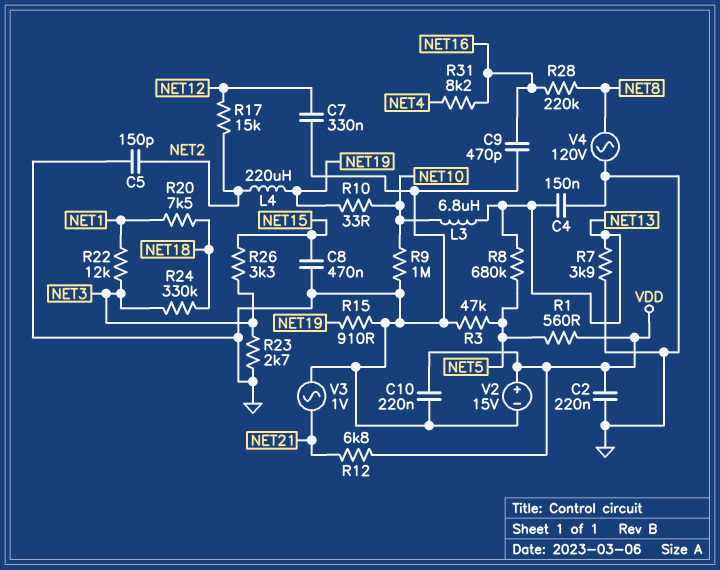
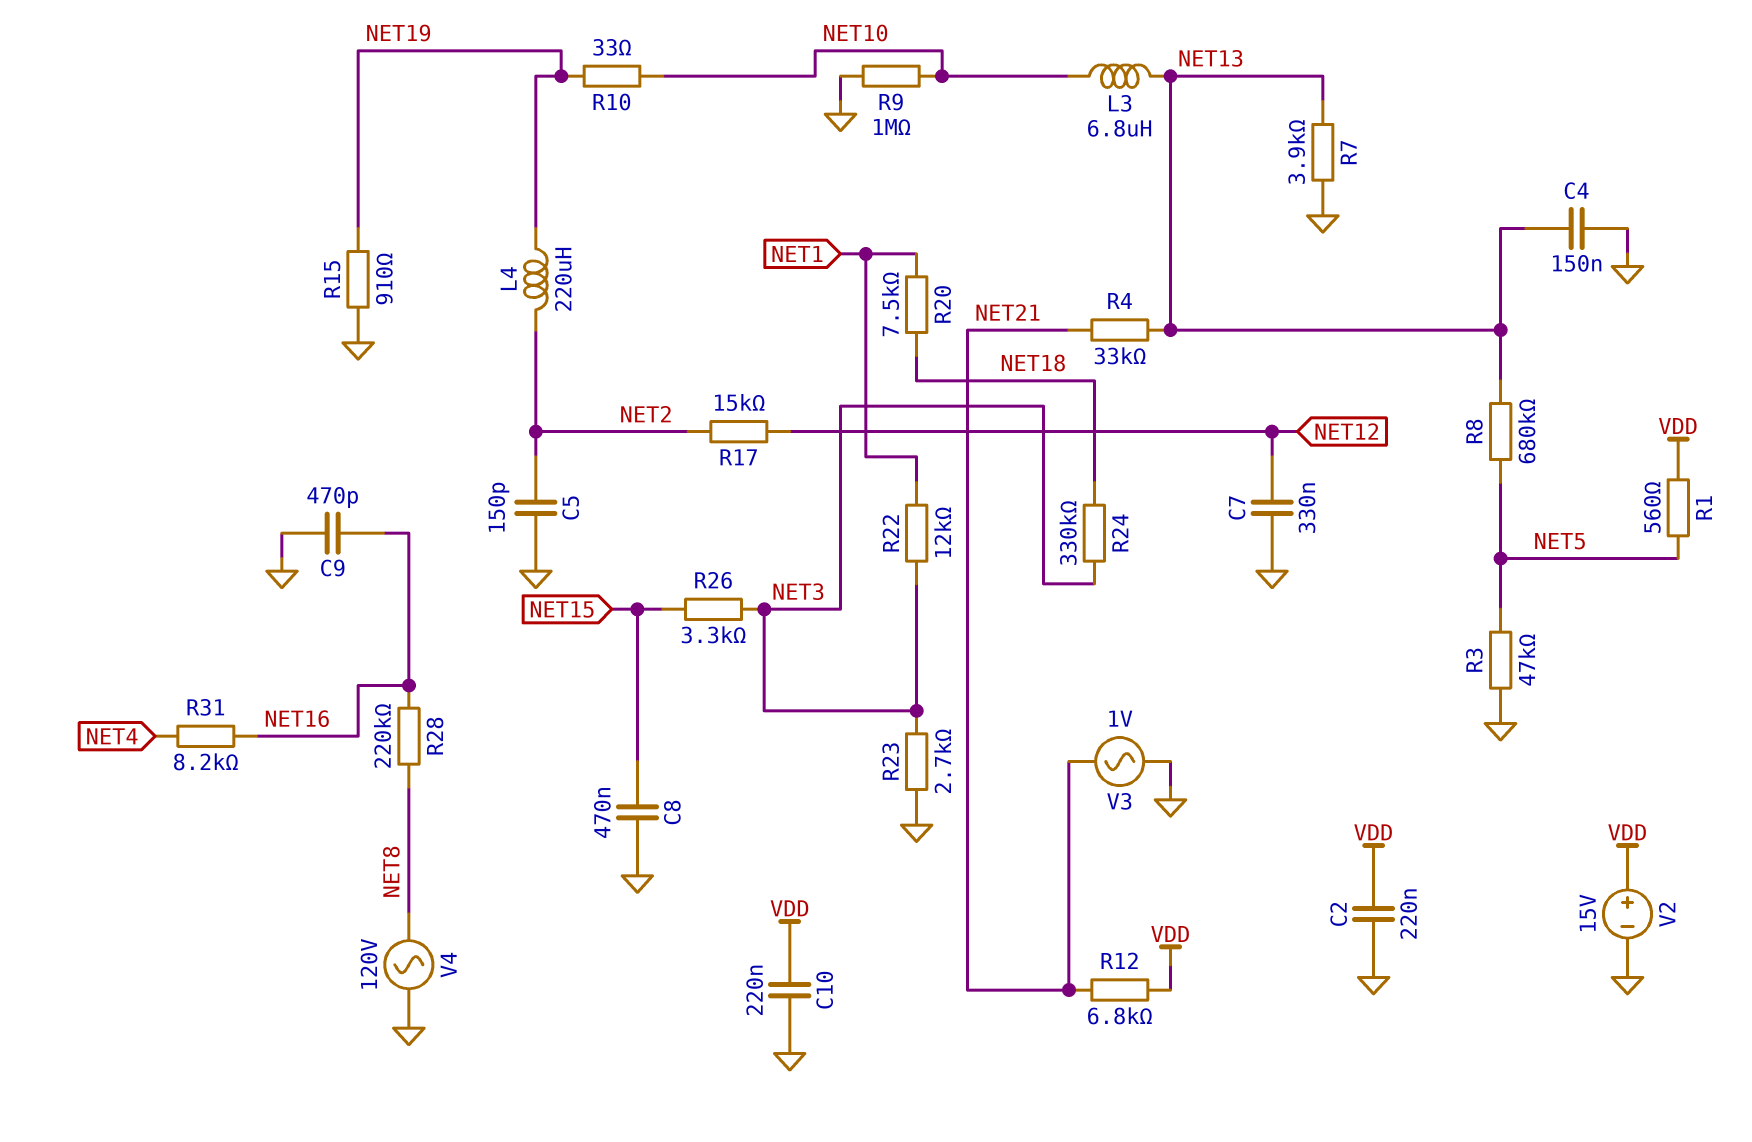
R4: none -> 33k (NET13, NET21)

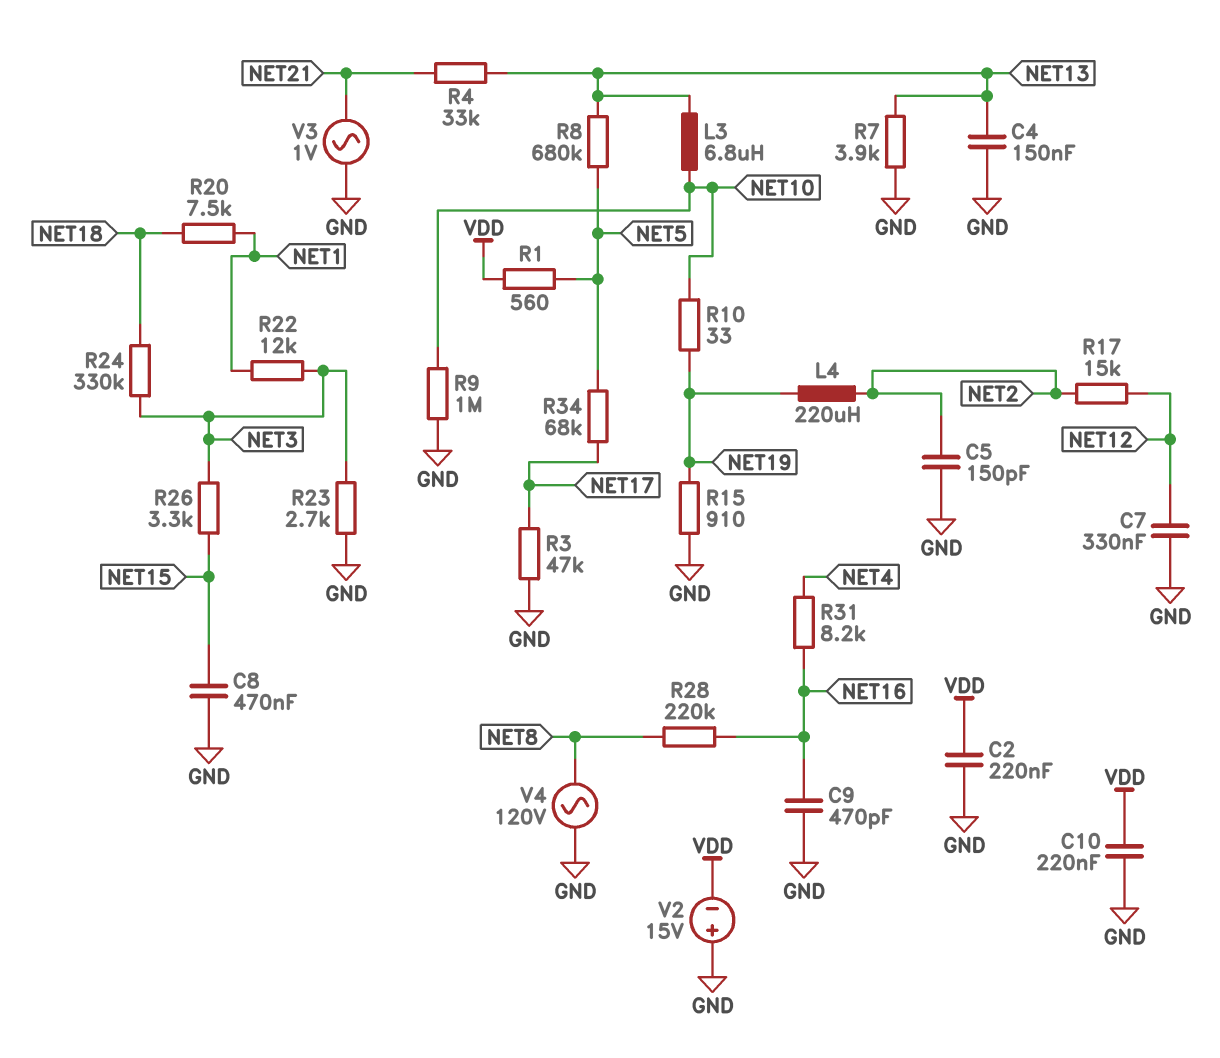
R3: 47k (GND, NET5) -> 47k (GND, NET17)
R12: 6.8k (NET21, VDD) -> none
R34: none -> 68k (NET5, NET17)
V2: 15V (plus VDD, minus GND) -> 15V (plus GND, minus VDD)

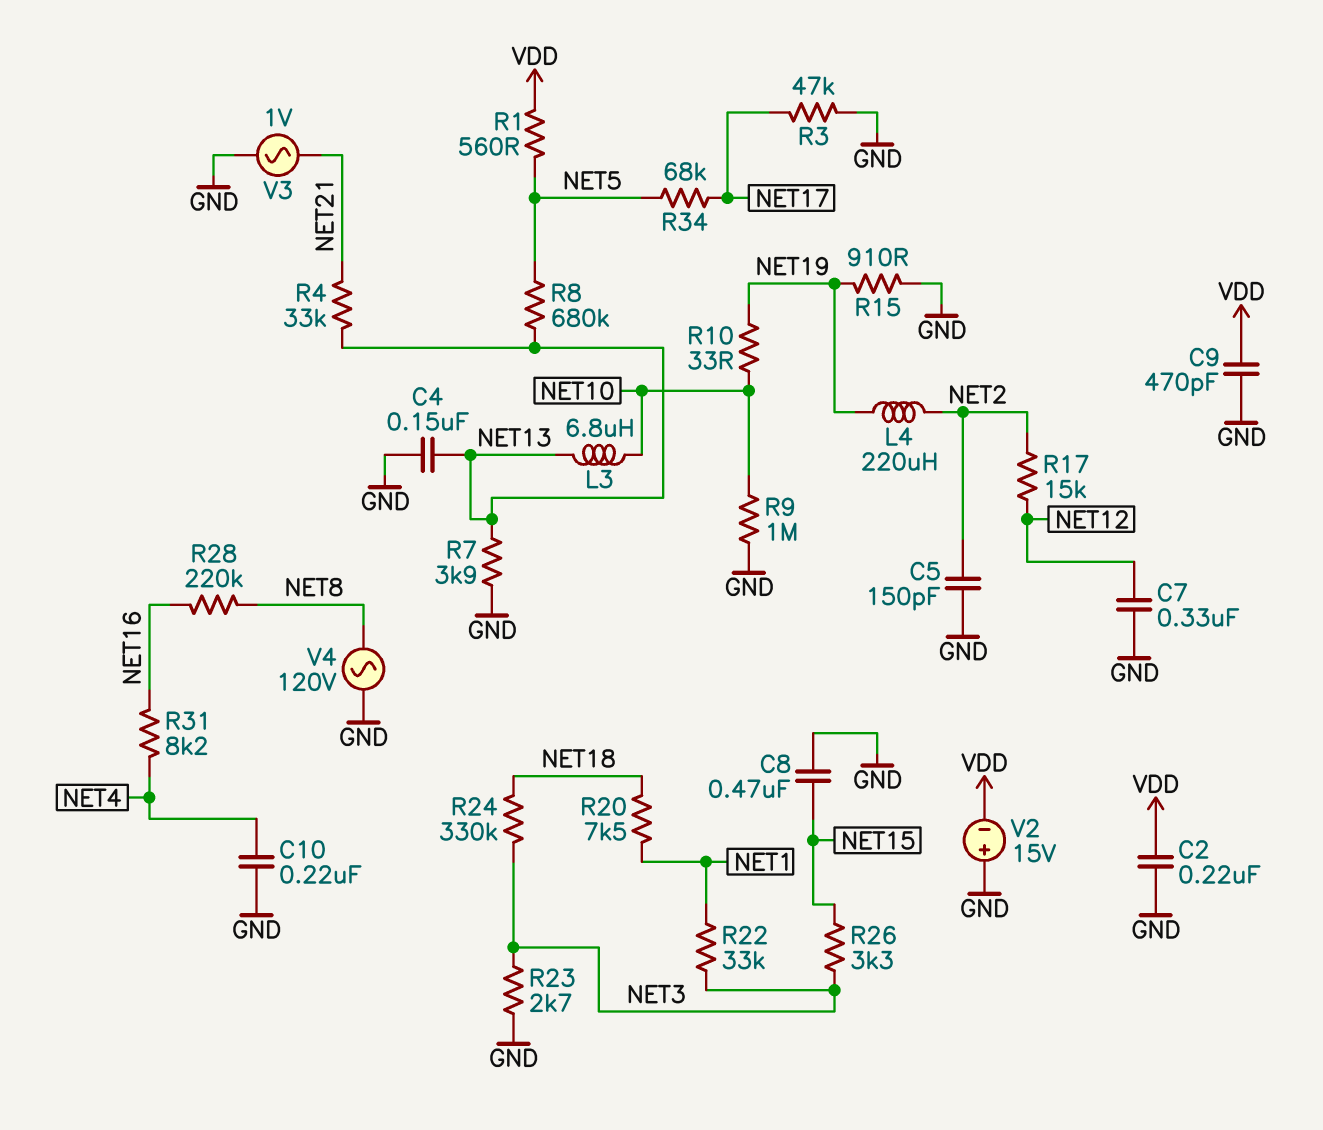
C9: 470pF (GND, NET16) -> 470pF (GND, VDD)
C10: 220nF (GND, VDD) -> 220nF (GND, NET4)
R22: 12k (NET1, NET3) -> 33k (NET1, NET3)

